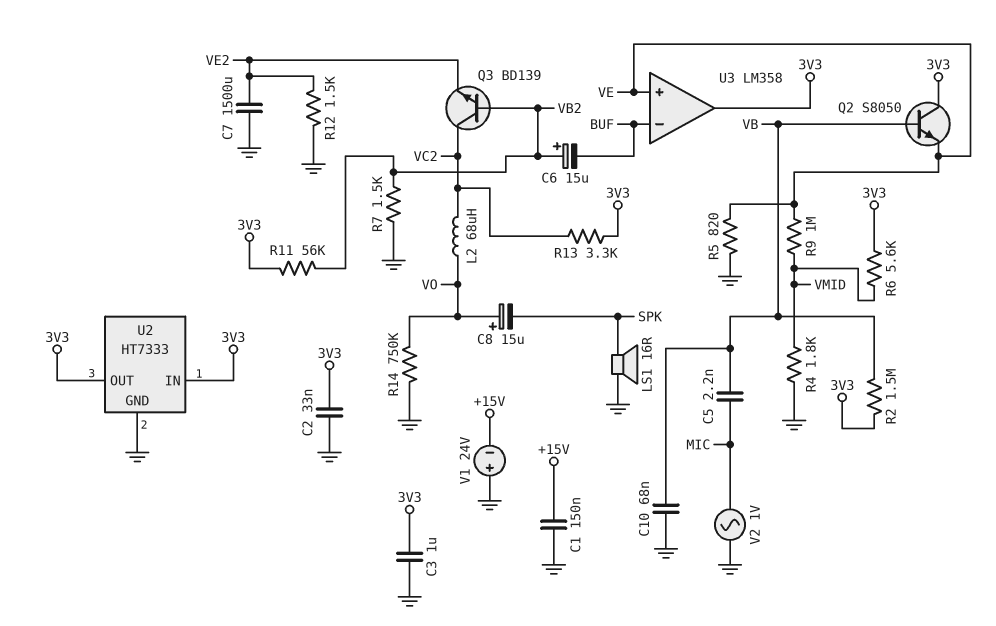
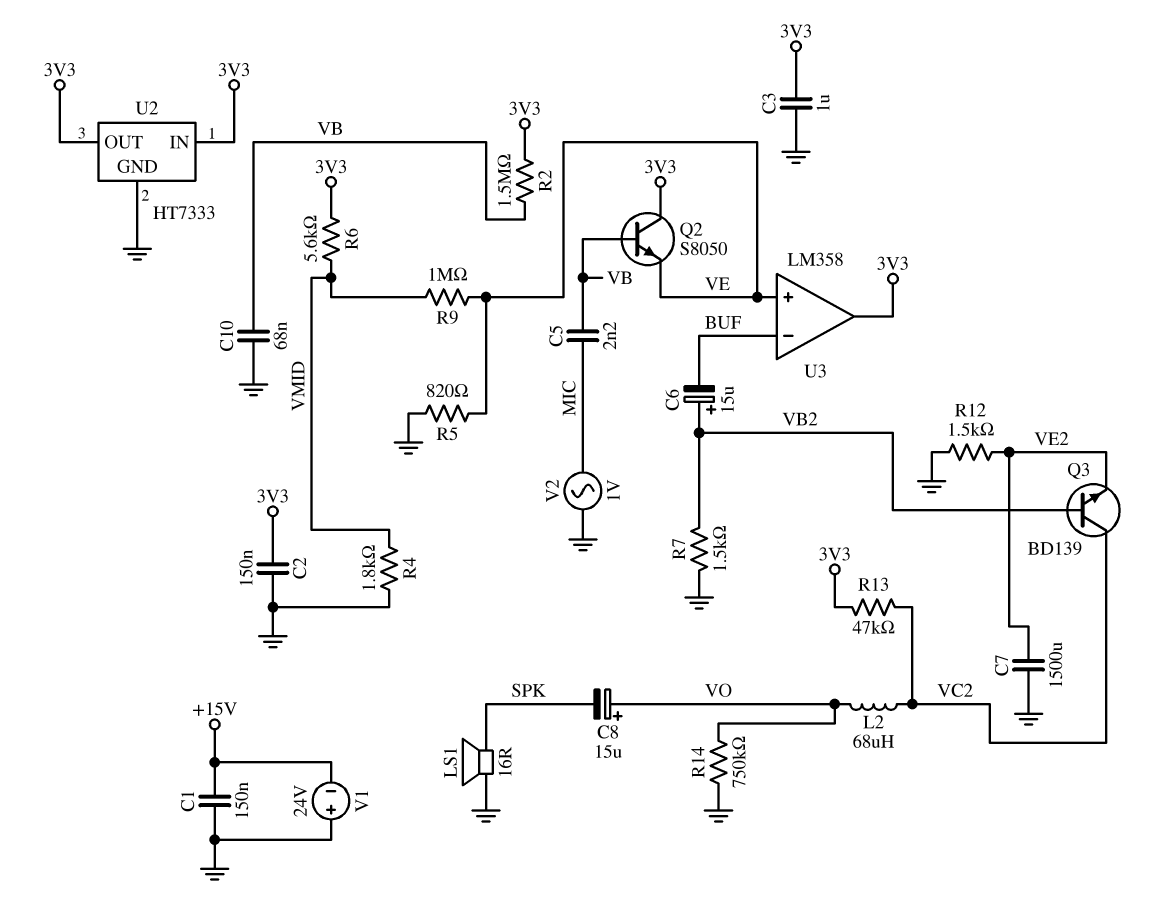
C2: 33nF (3V3, GND) -> 150nF (3V3, GND)
R11: 56k (3V3, VB2) -> none
R13: 3.3k (3V3, VC2) -> 47k (3V3, VC2)

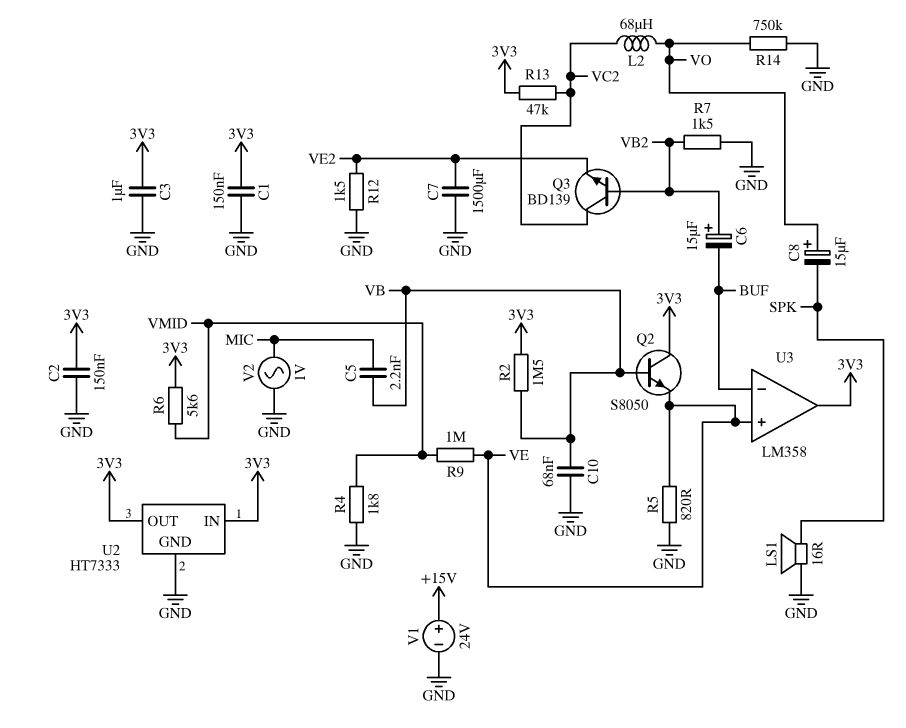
C1: 150nF (+15V, GND) -> 150nF (3V3, GND)
V1: 24V (plus GND, minus +15V) -> 24V (plus +15V, minus GND)

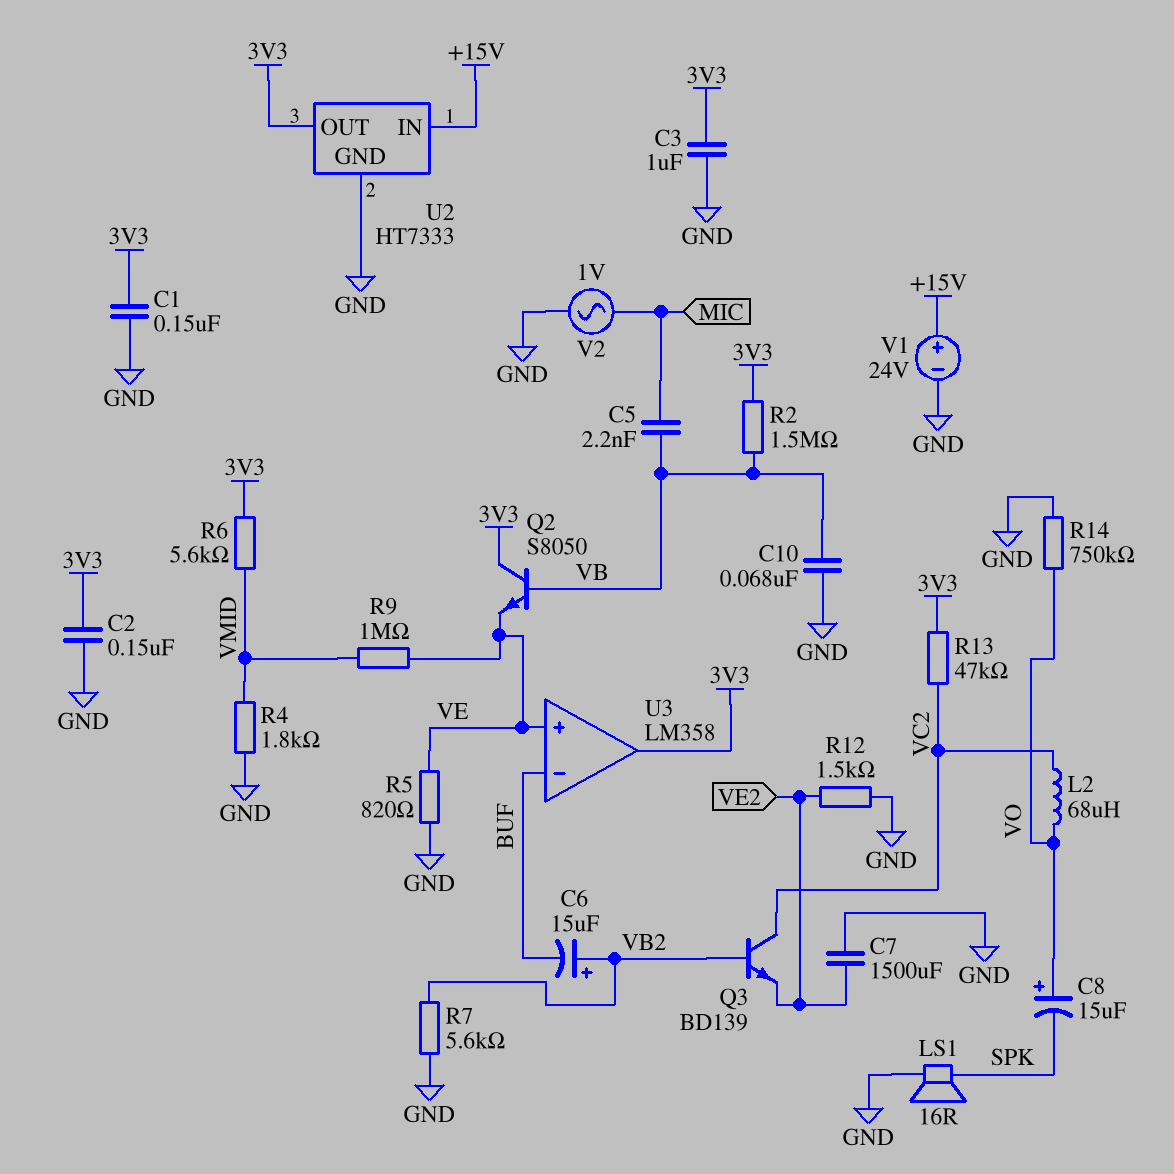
R7: 1.5k (GND, VB2) -> 5.6k (GND, VB2)
U2 pin IN: 3V3 -> +15V

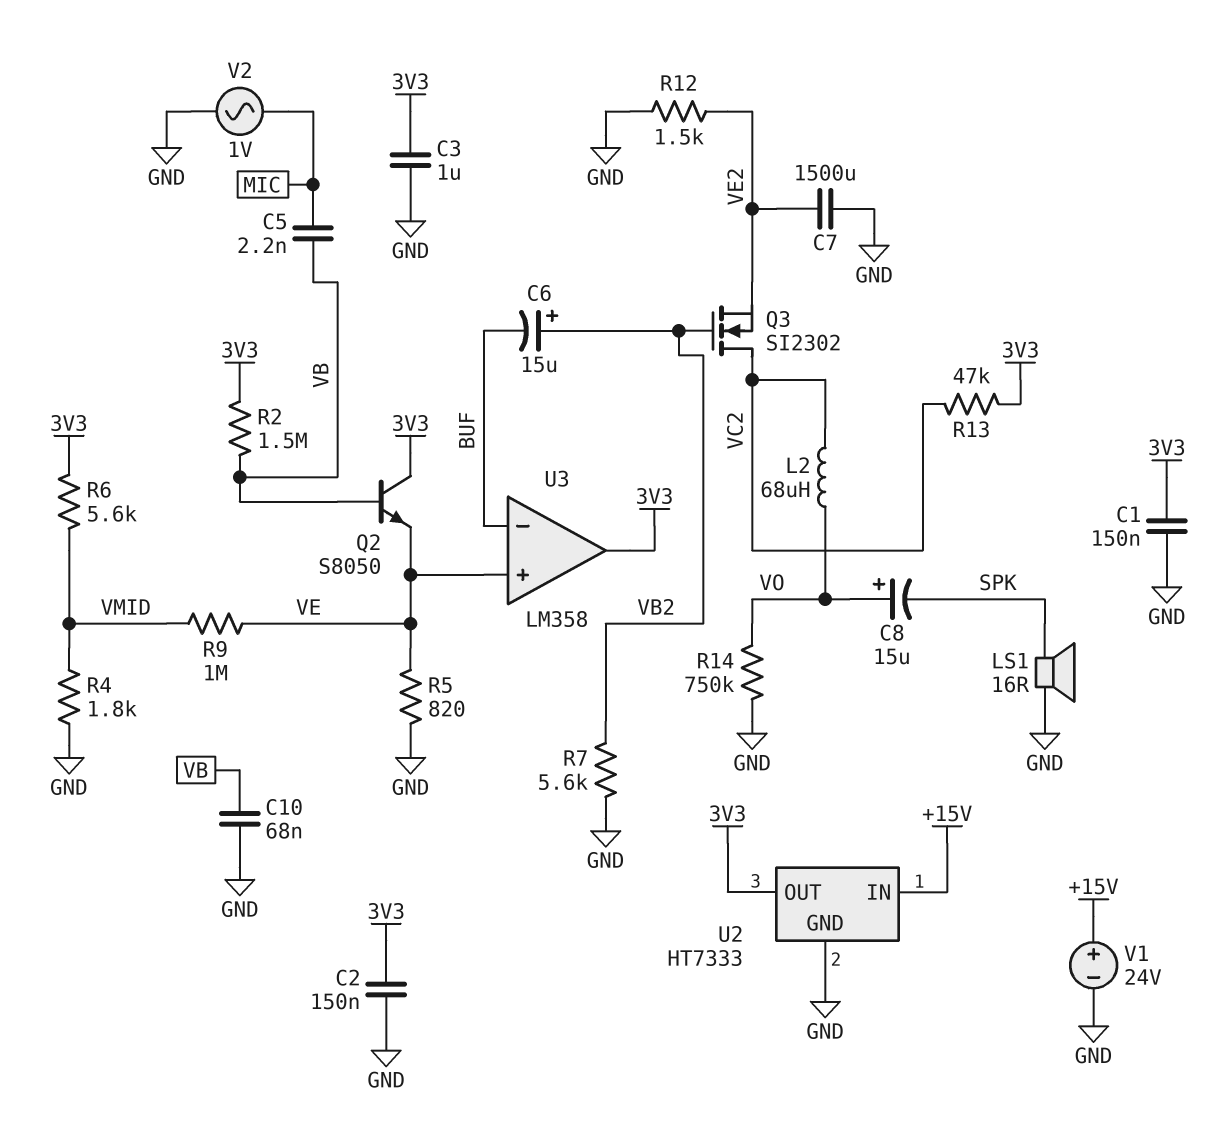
Q3: NPN BD139 (B VB2, C VC2, E VE2) -> NMOS SI2302 (G VB2, D VC2, S VE2)

